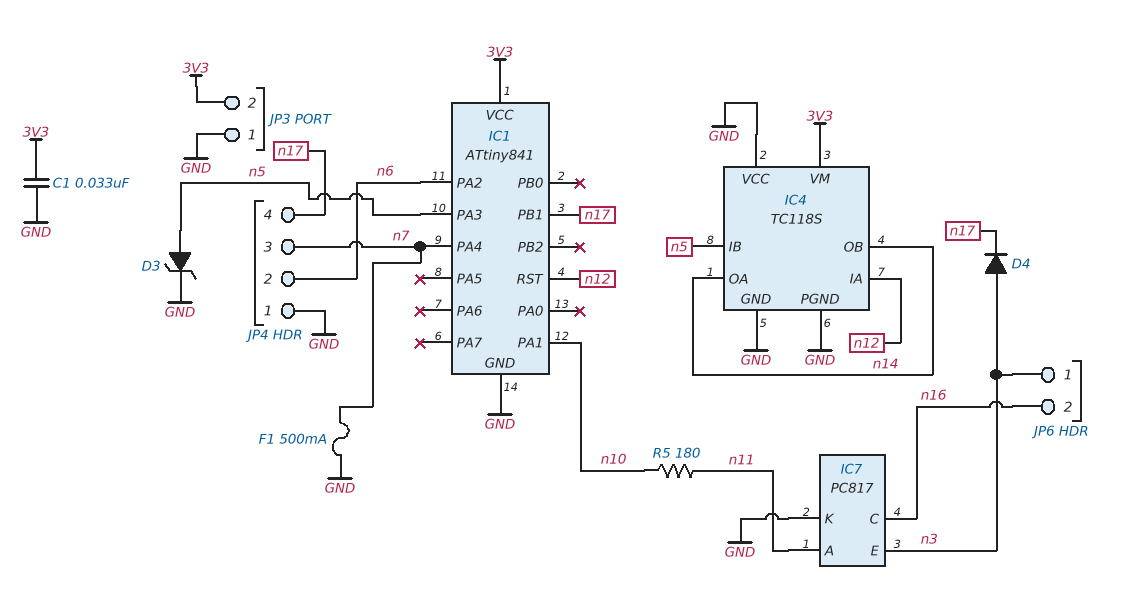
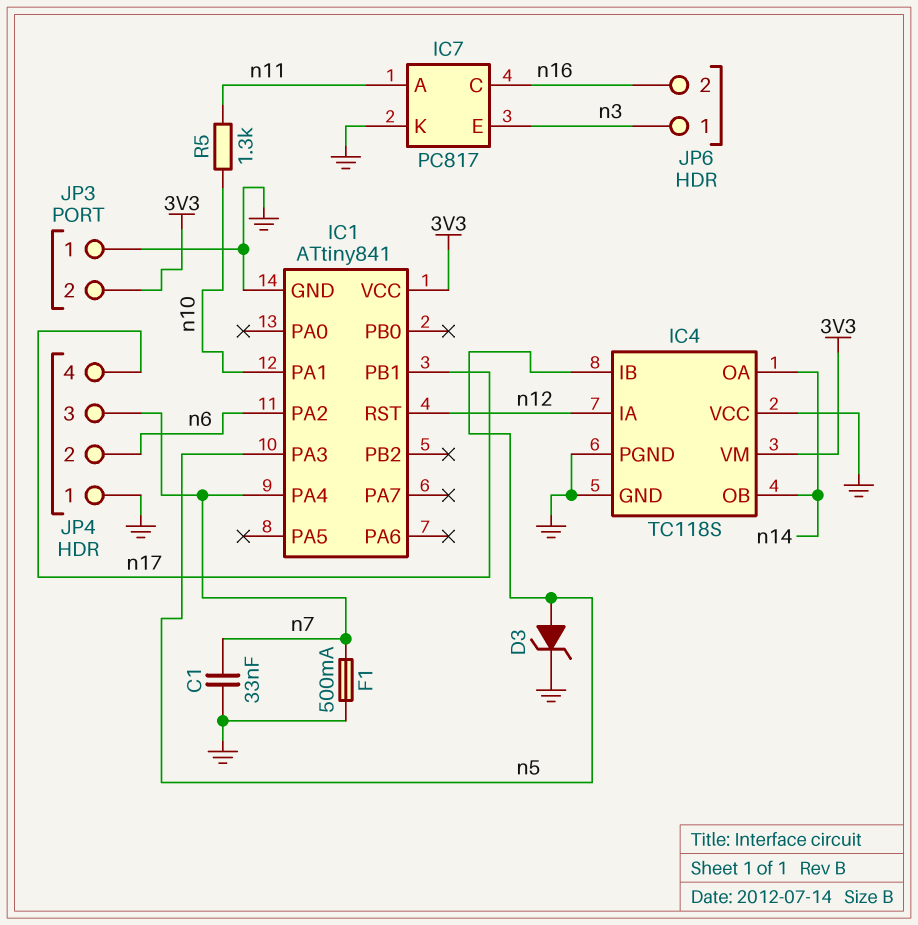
C1: 33nF (3V3, GND) -> 33nF (GND, n7)
D4: diode (A n3, K n17) -> none
R5: 180 (n10, n11) -> 1.3k (n10, n11)

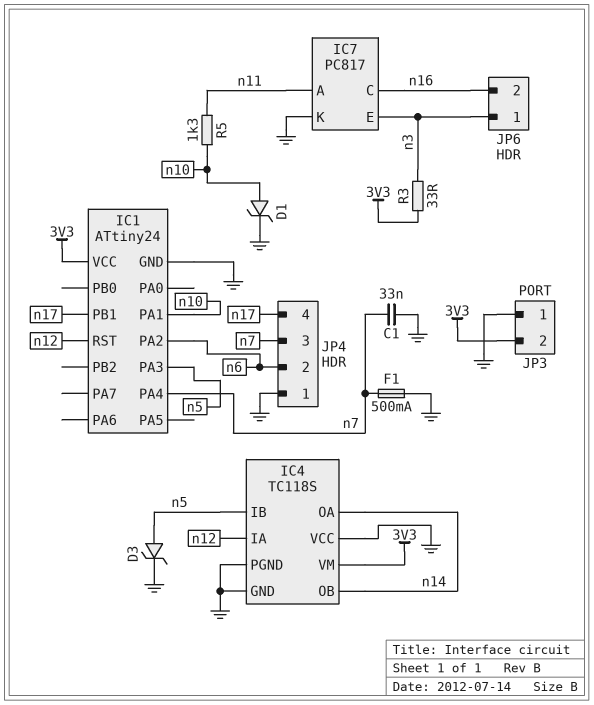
D1: none -> zener (A n10, K GND)
IC1: ATtiny841 -> ATtiny24
R3: none -> 33 (3V3, n3)

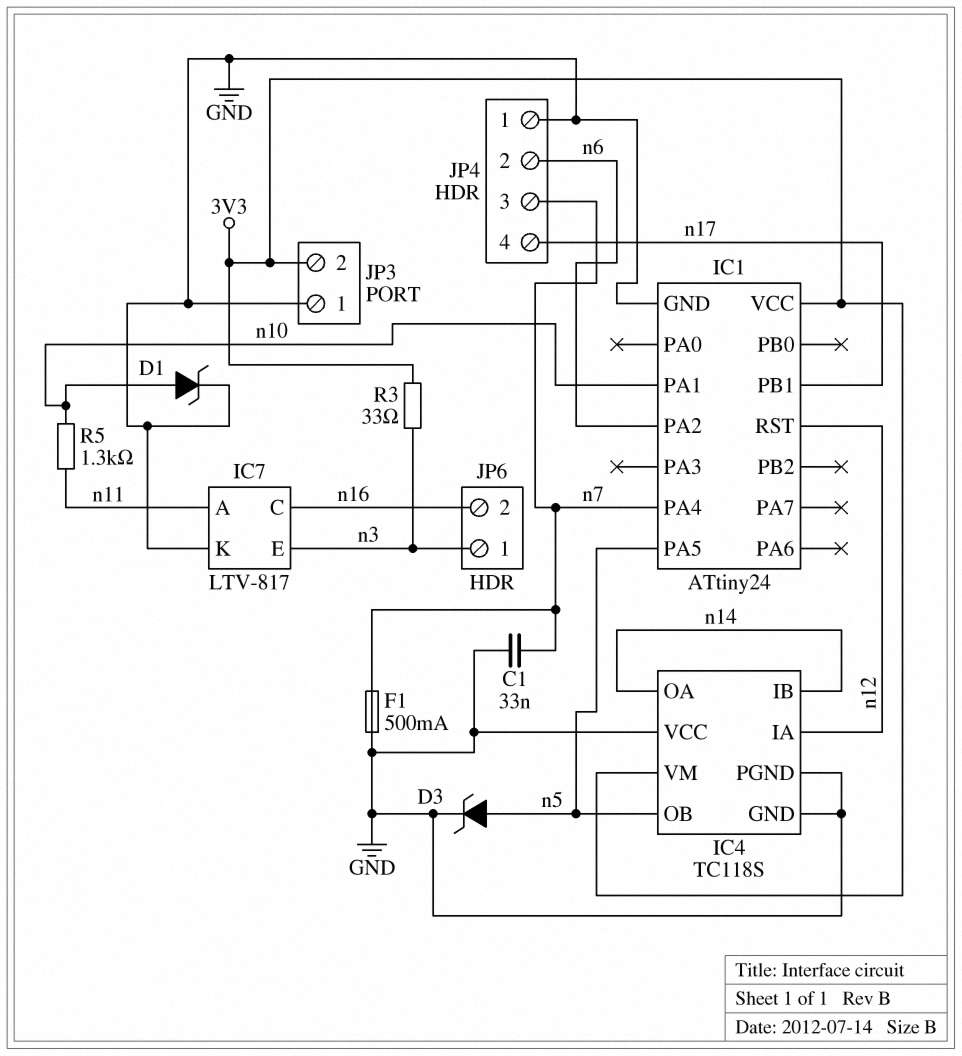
IC1 pin PA3: n5 -> none
IC1 pin PA5: none -> n5
IC4 pin IB: n5 -> n14
IC4 pin OB: n14 -> n5
IC7: PC817 -> LTV-817

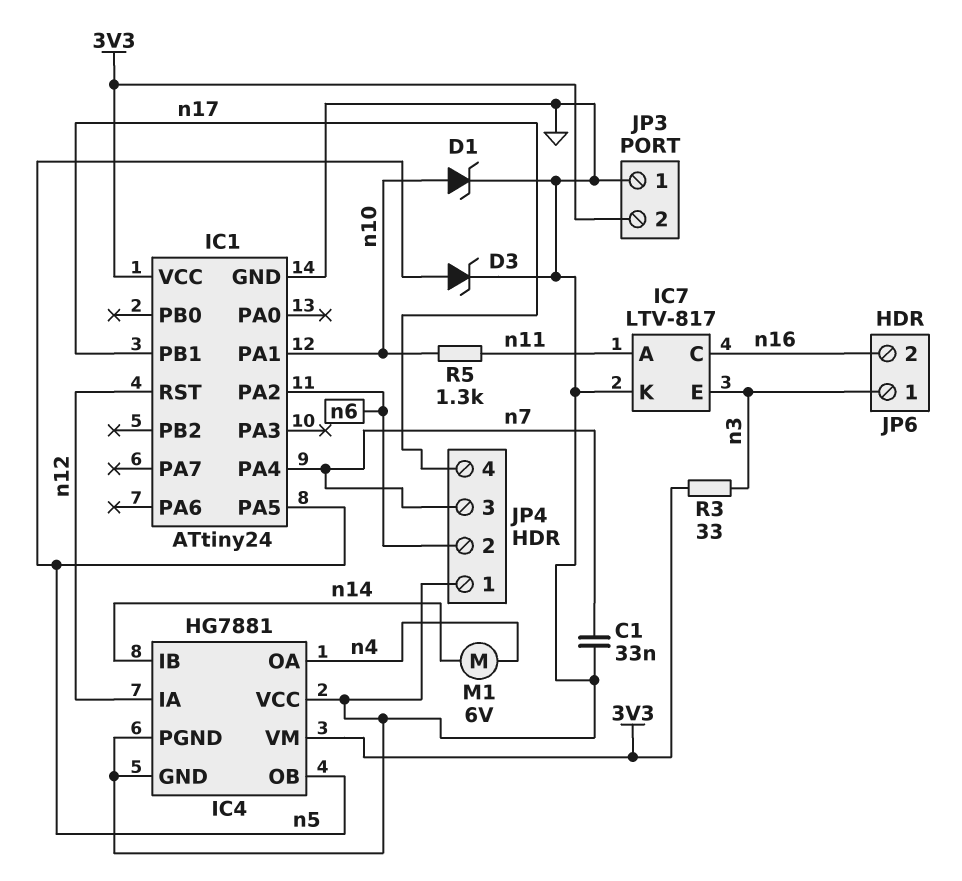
F1: 500mA (GND, n7) -> none
IC4: TC118S -> HG7881
IC4 pin OA: n14 -> n4
M1: none -> motor 6V (n4, n14)

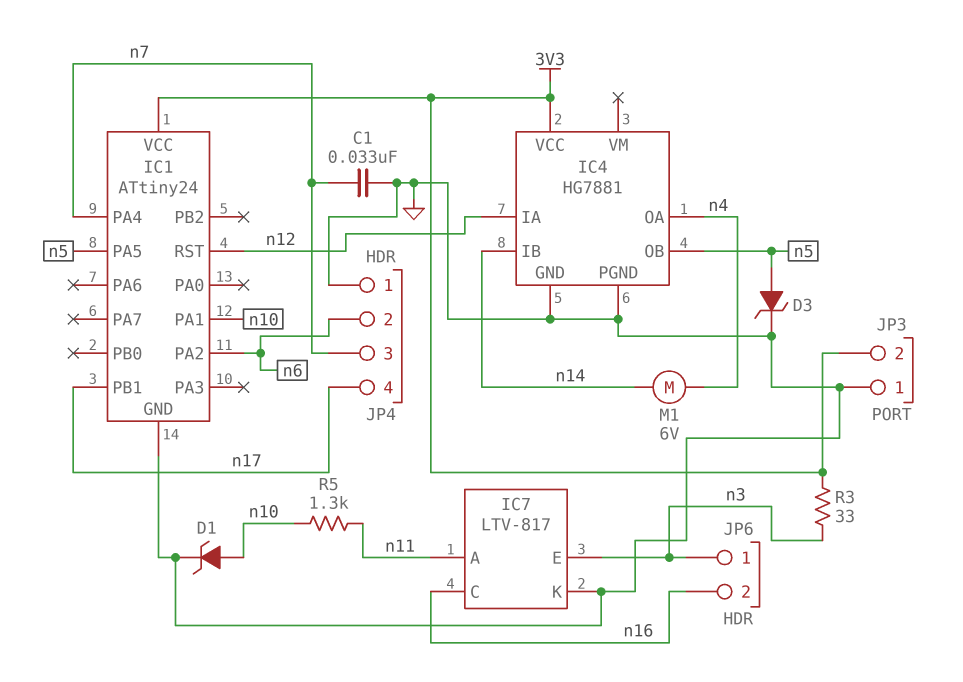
IC4 pin VCC: GND -> 3V3
IC4 pin VM: 3V3 -> none

